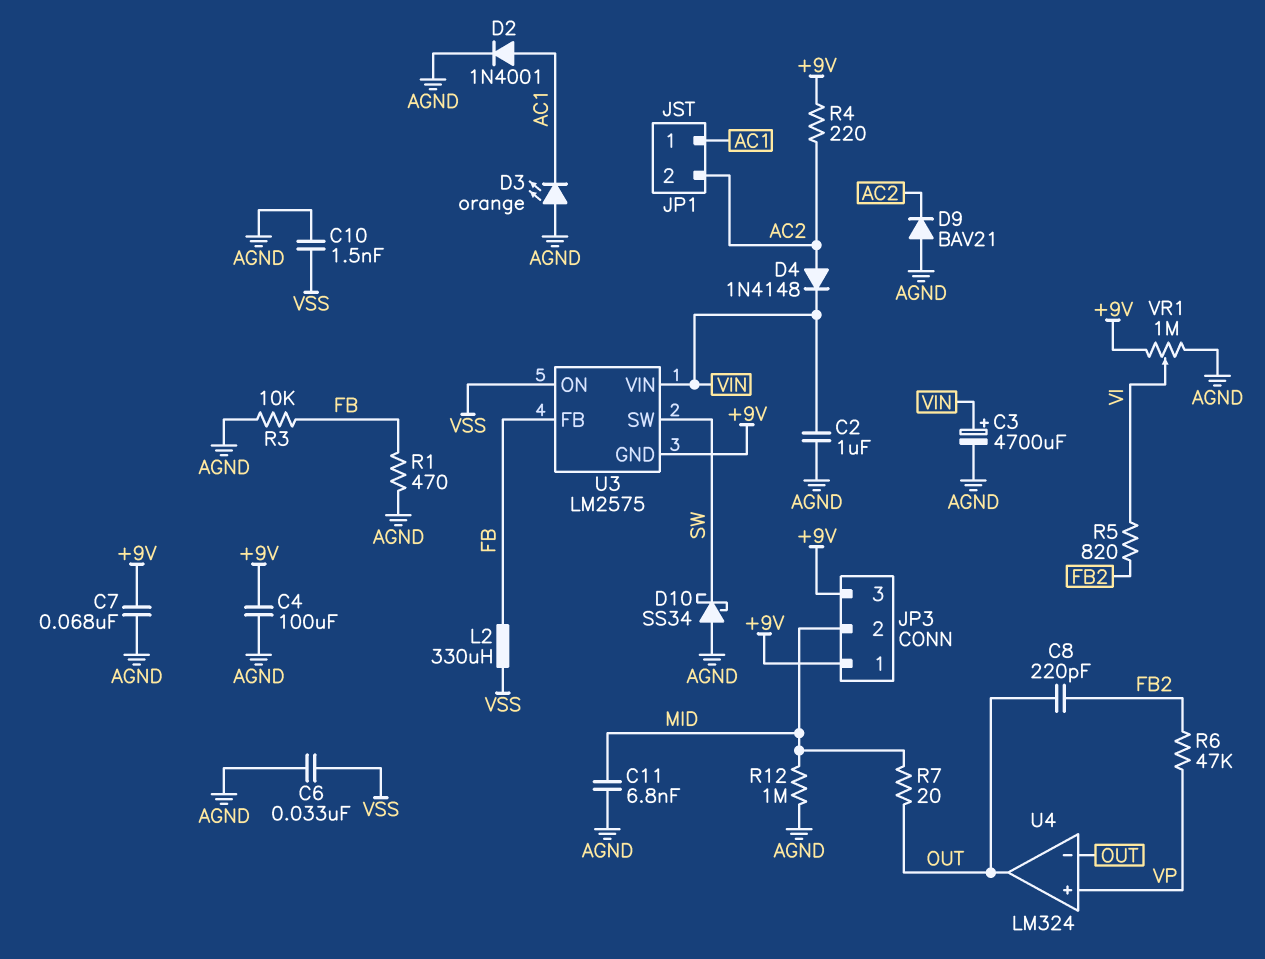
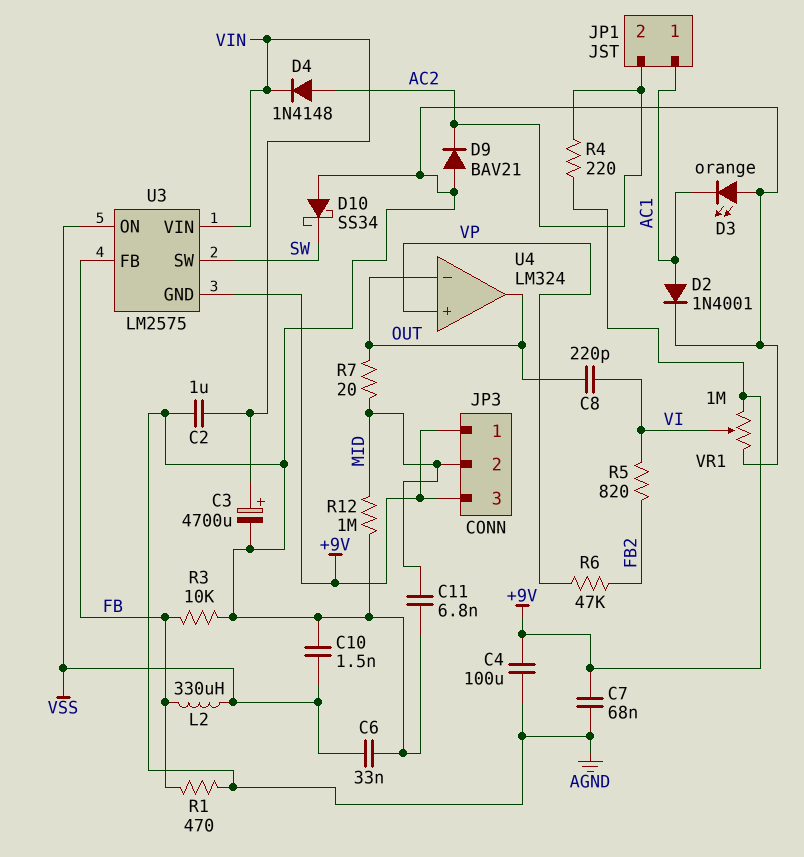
C8: 220pF (FB2, OUT) -> 220pF (OUT, VI)

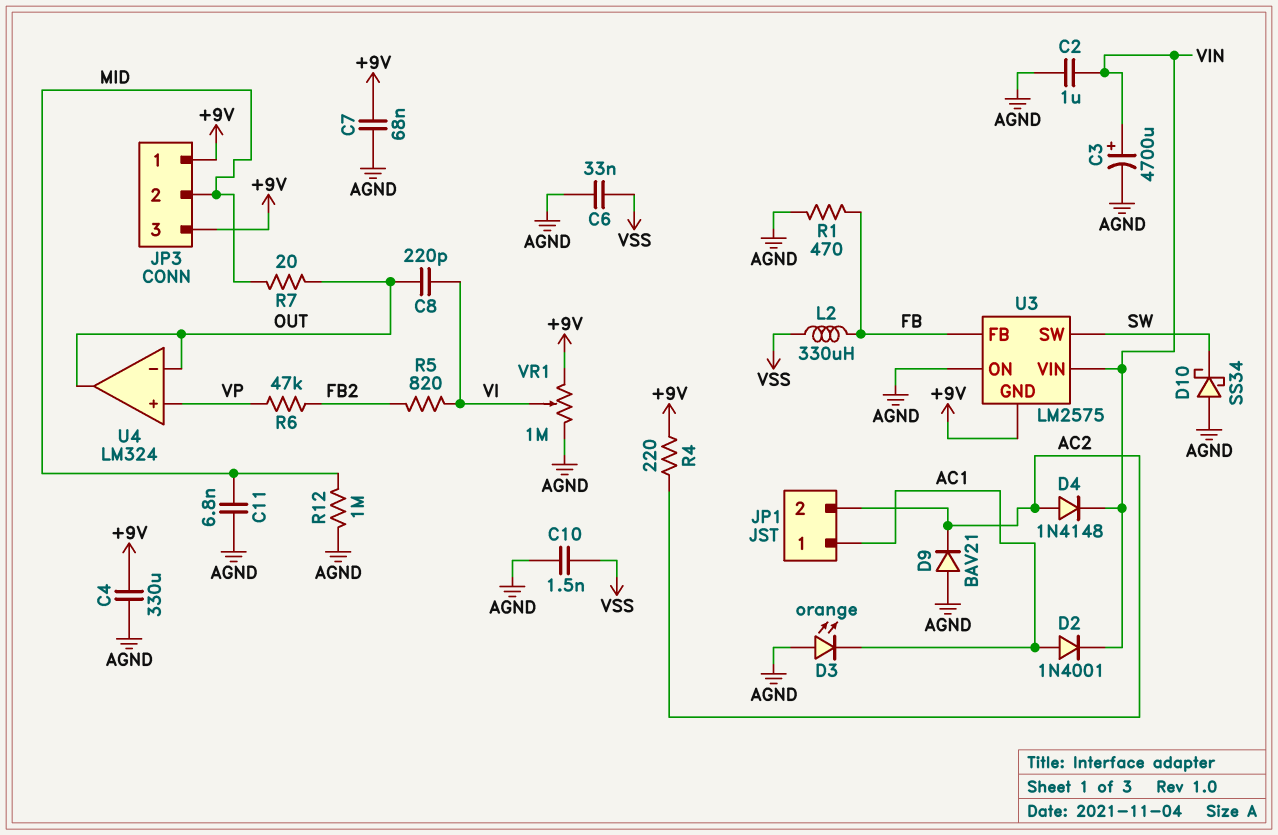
C4: 100uF (+9V, AGND) -> 330uF (+9V, AGND)
D2: diode 1N4001 (A AC1, K AGND) -> diode 1N4001 (A AC1, K VIN)
R3: 10k (AGND, FB) -> none
U3 pin ON: VSS -> AGND

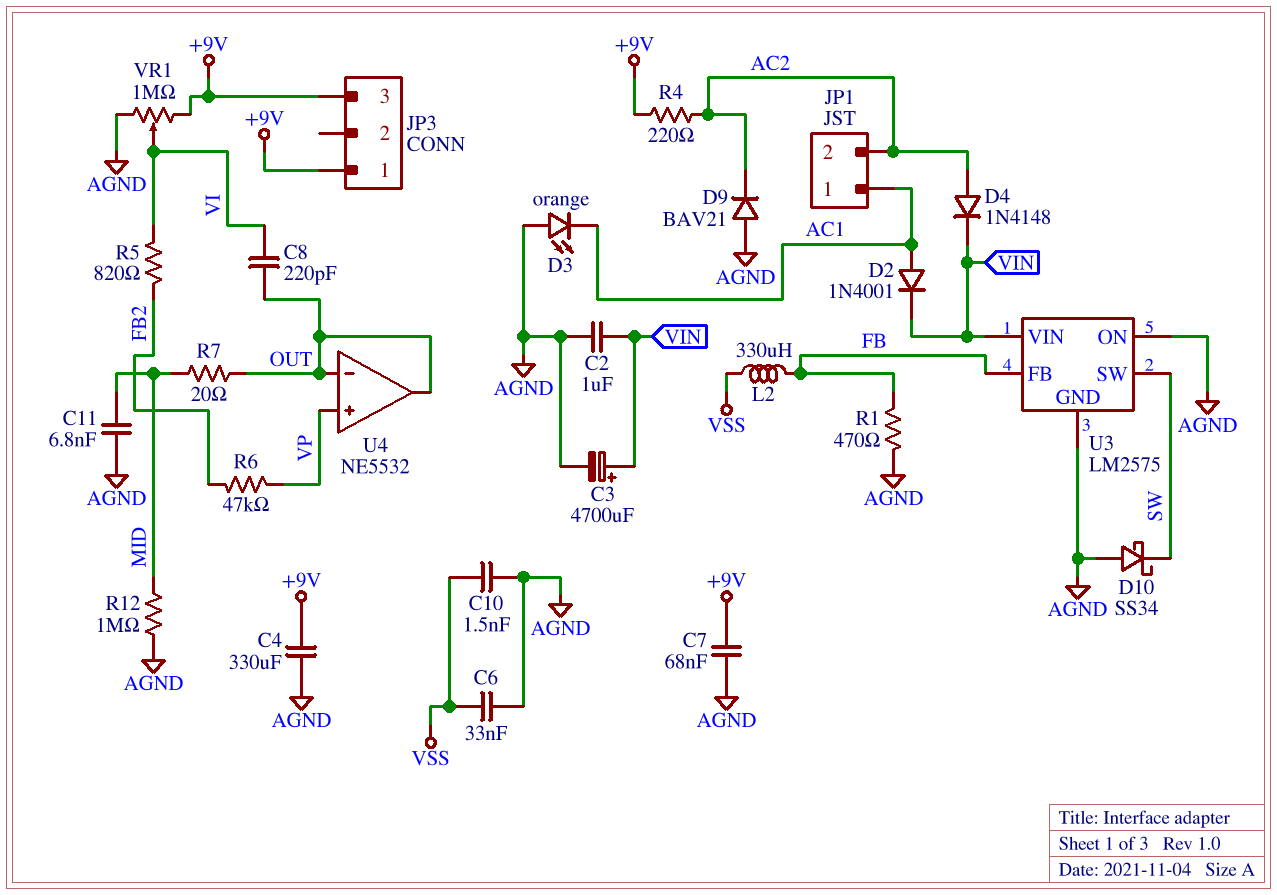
JP3 pin 2: MID -> none
U3 pin GND: +9V -> AGND
U4: LM324 -> NE5532

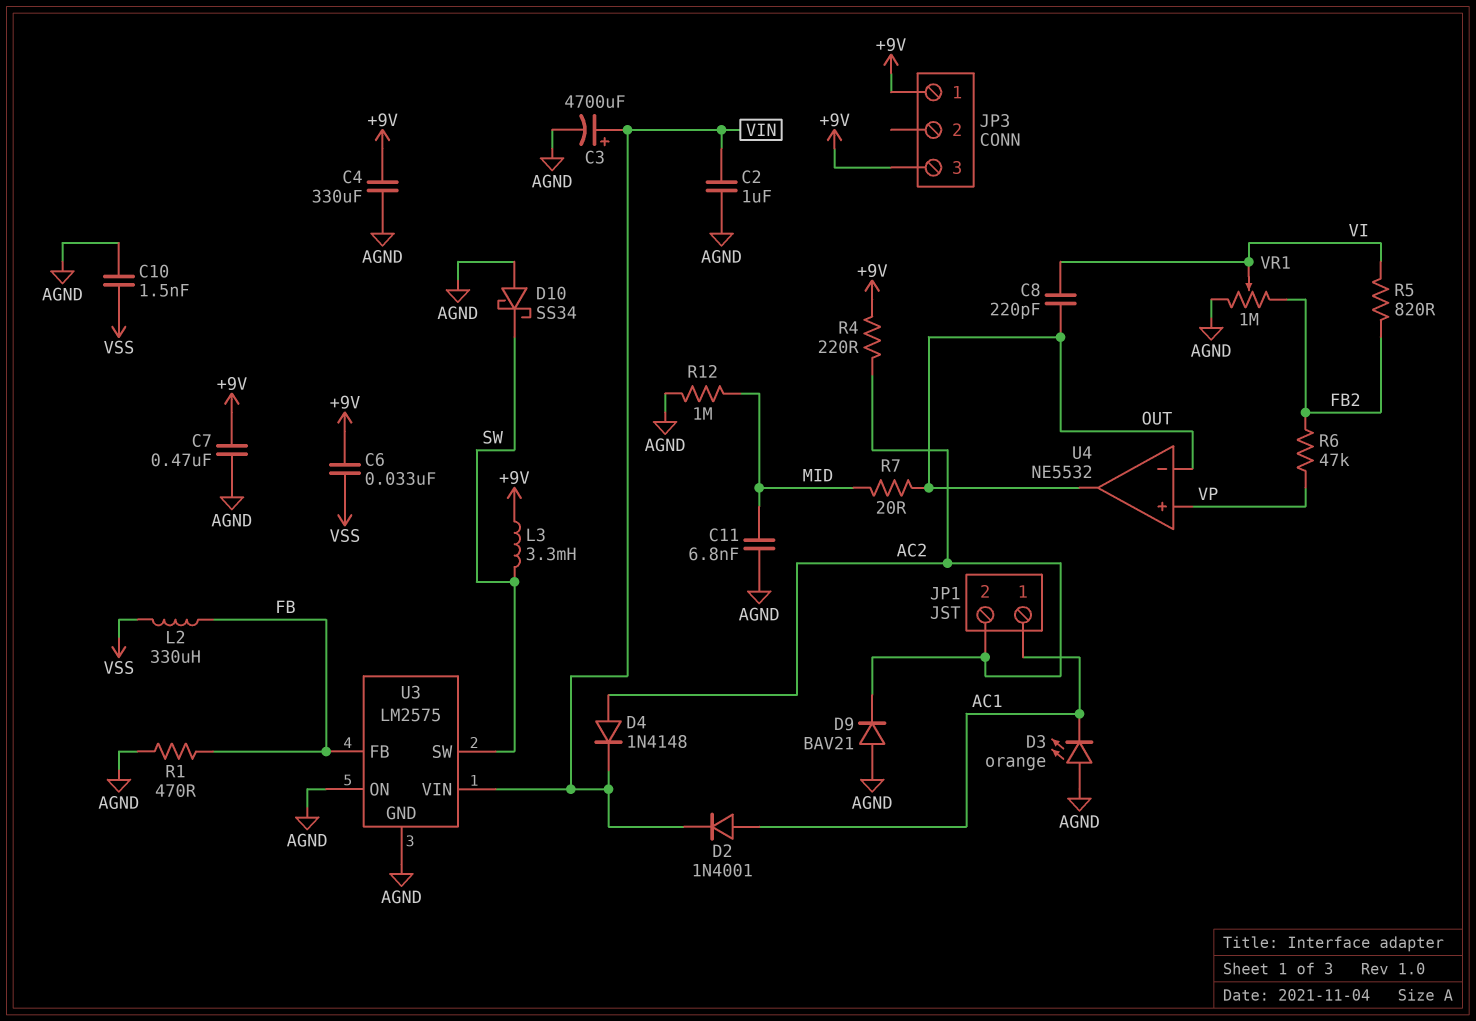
C6: 33nF (AGND, VSS) -> 33nF (+9V, VSS)
C7: 68nF (+9V, AGND) -> 470nF (+9V, AGND)
L3: none -> 3.3mH (+9V, SW)
VR1: 1M (+9V, AGND, wiper VI) -> 1M (AGND, FB2, wiper VI)

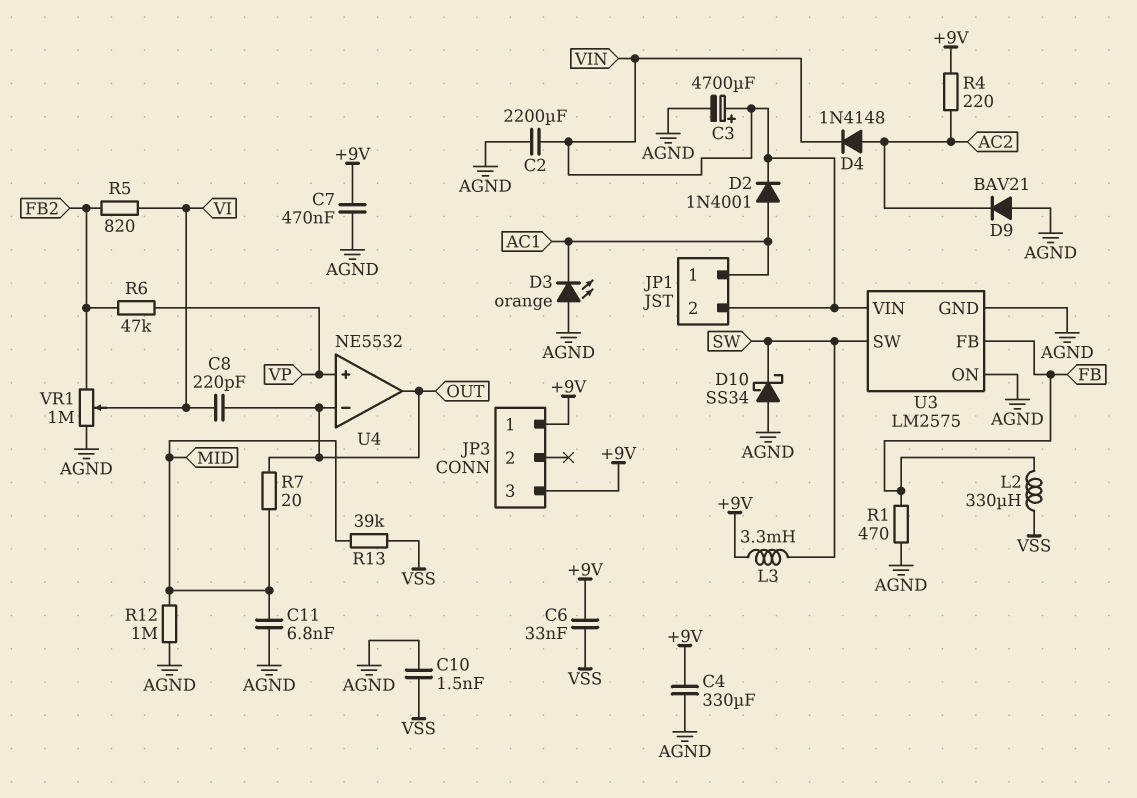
C2: 1uF (AGND, VIN) -> 2200uF (AGND, VIN)
JP1 pin 2: AC2 -> VIN
R13: none -> 39k (MID, VSS)

